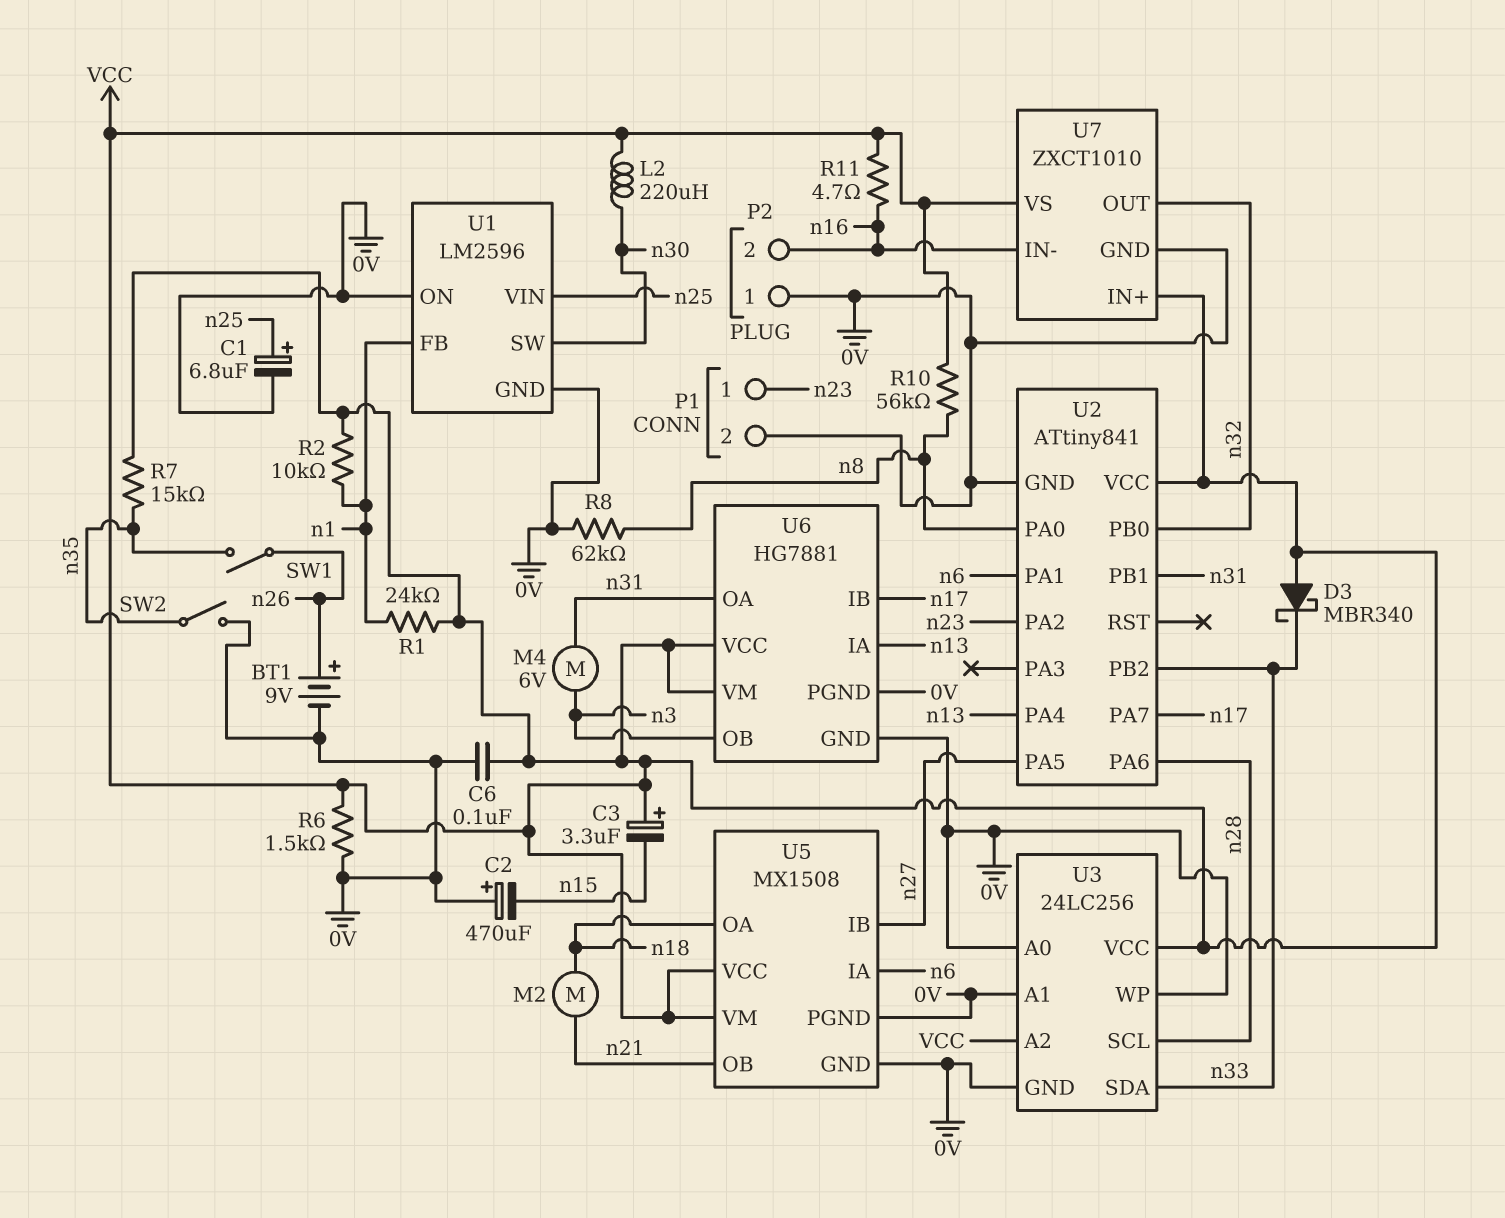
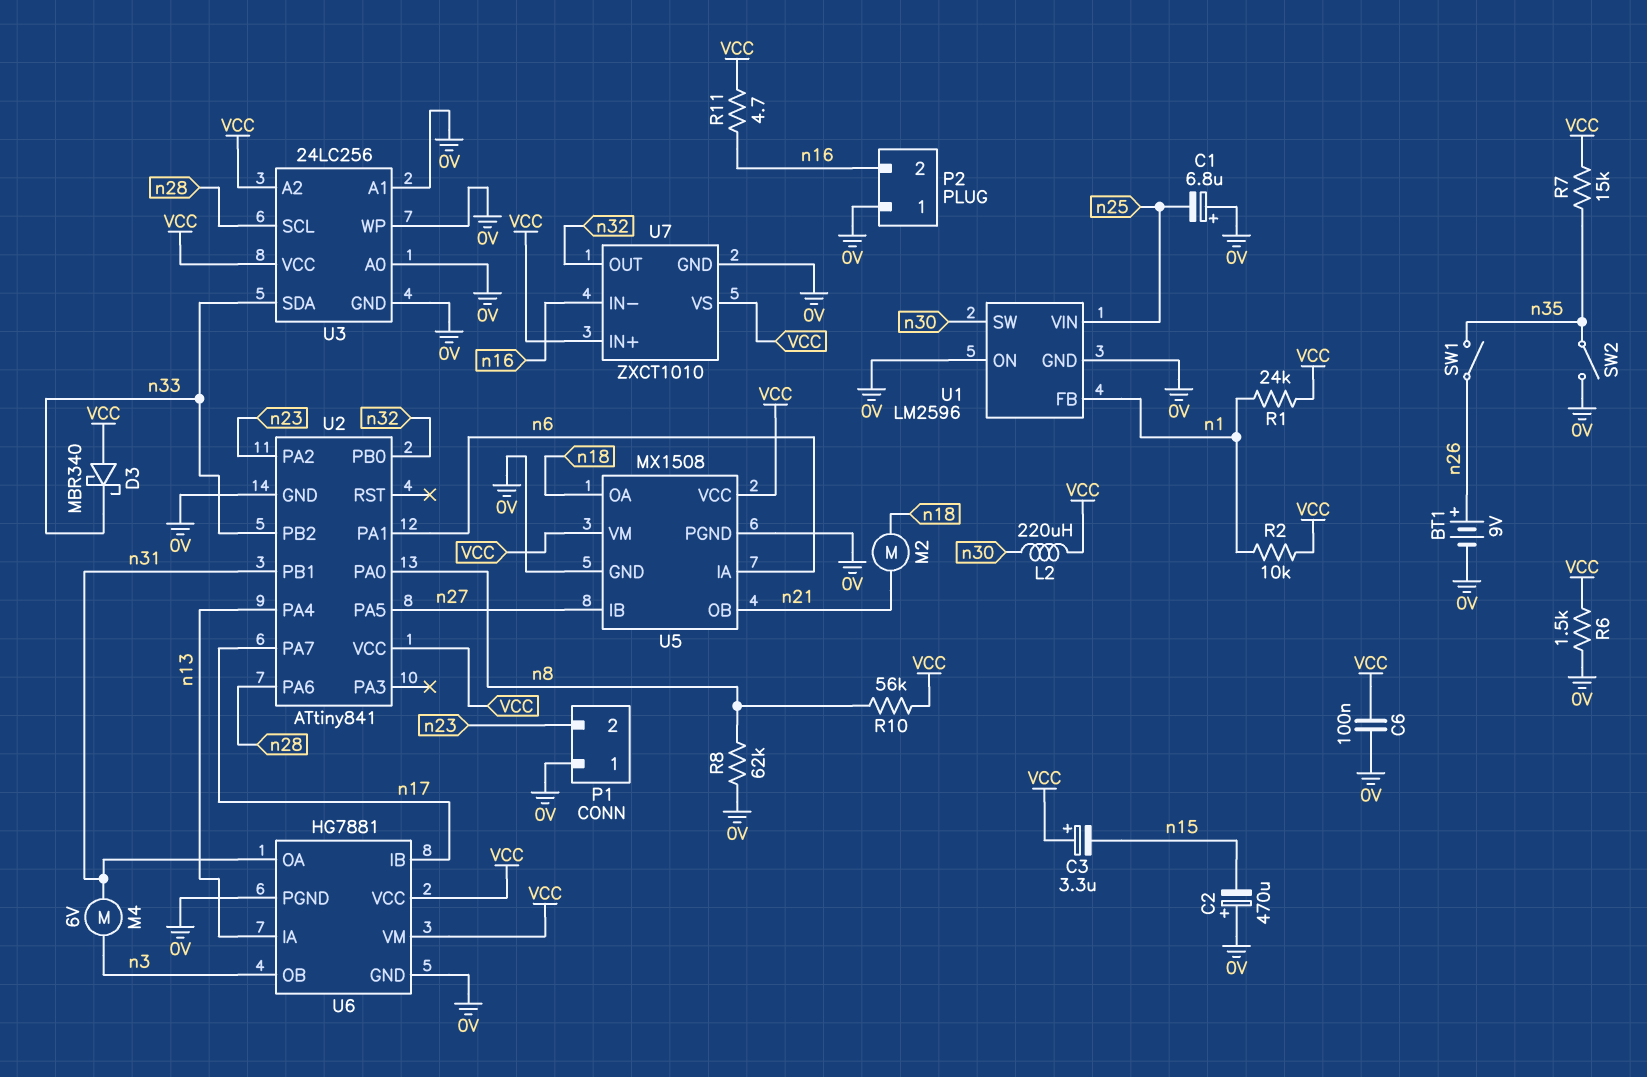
C1: 6.8uF (plus n25, minus 0V) -> 6.8uF (plus 0V, minus n25)
P1 pin 1: n23 -> 0V
P1 pin 2: 0V -> n23

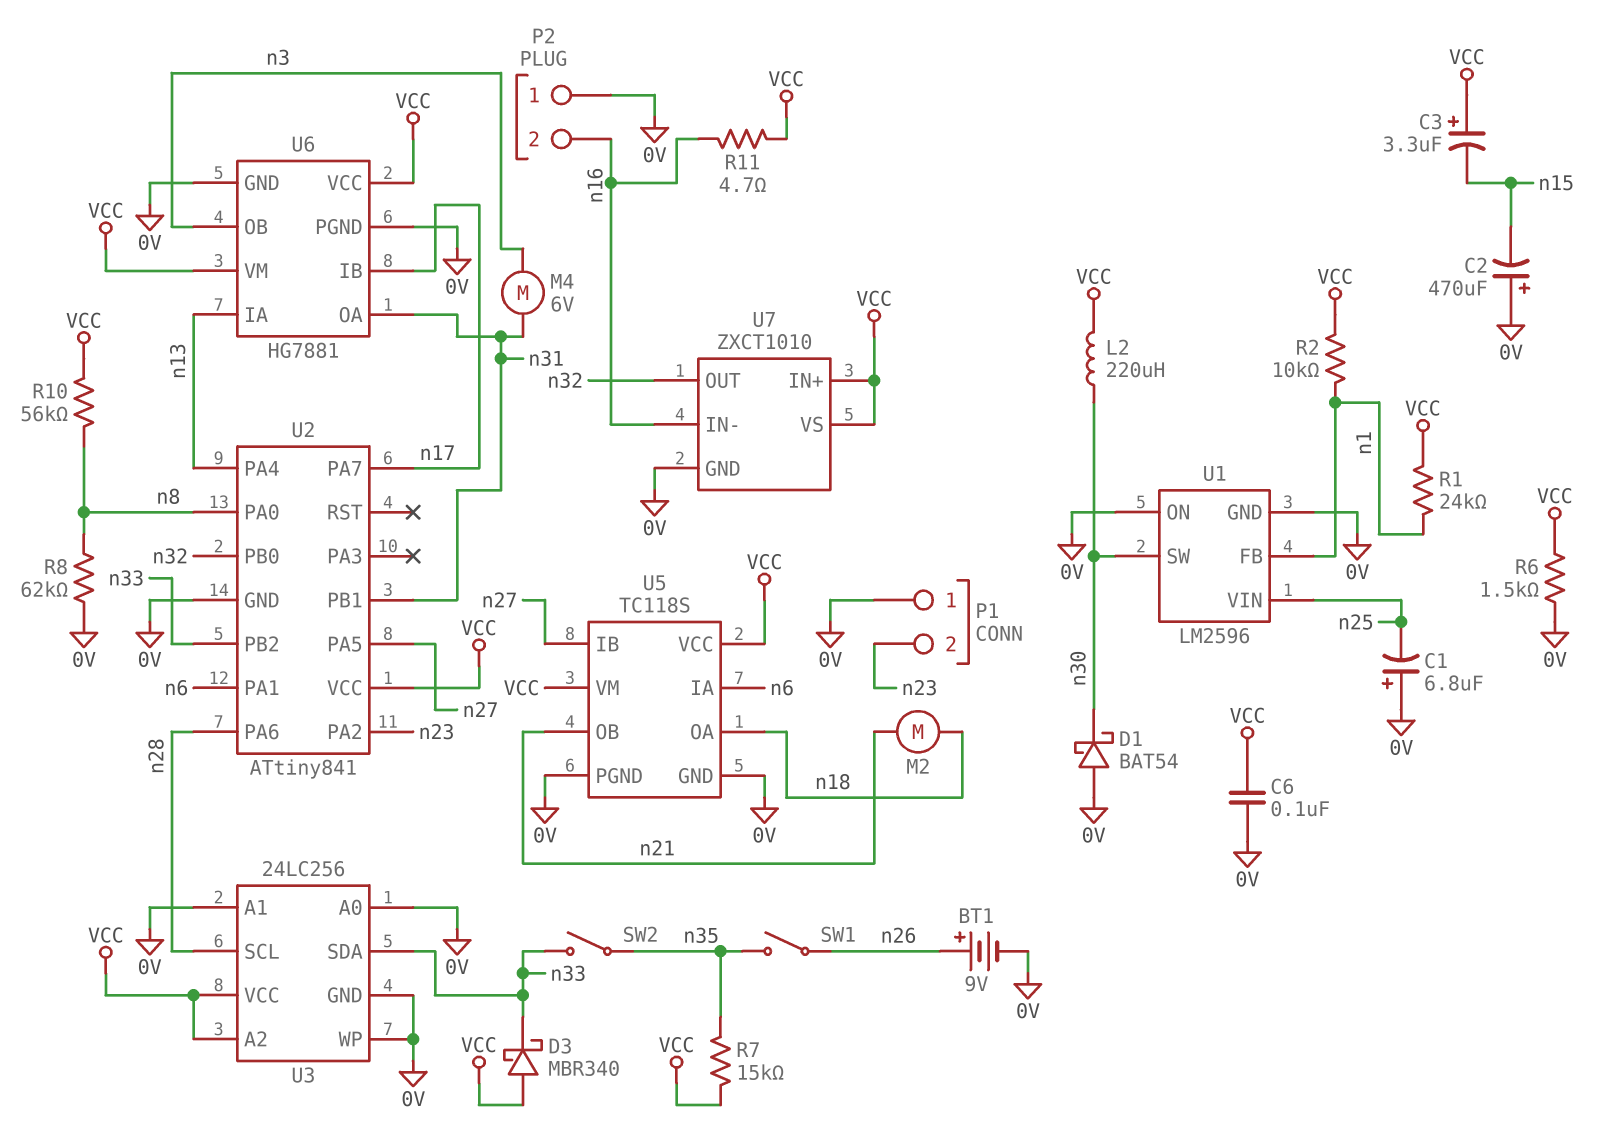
D1: none -> schottky BAT54 (A 0V, K n30)
SW2: switch (0V, n35) -> switch (n33, n35)
U5: MX1508 -> TC118S

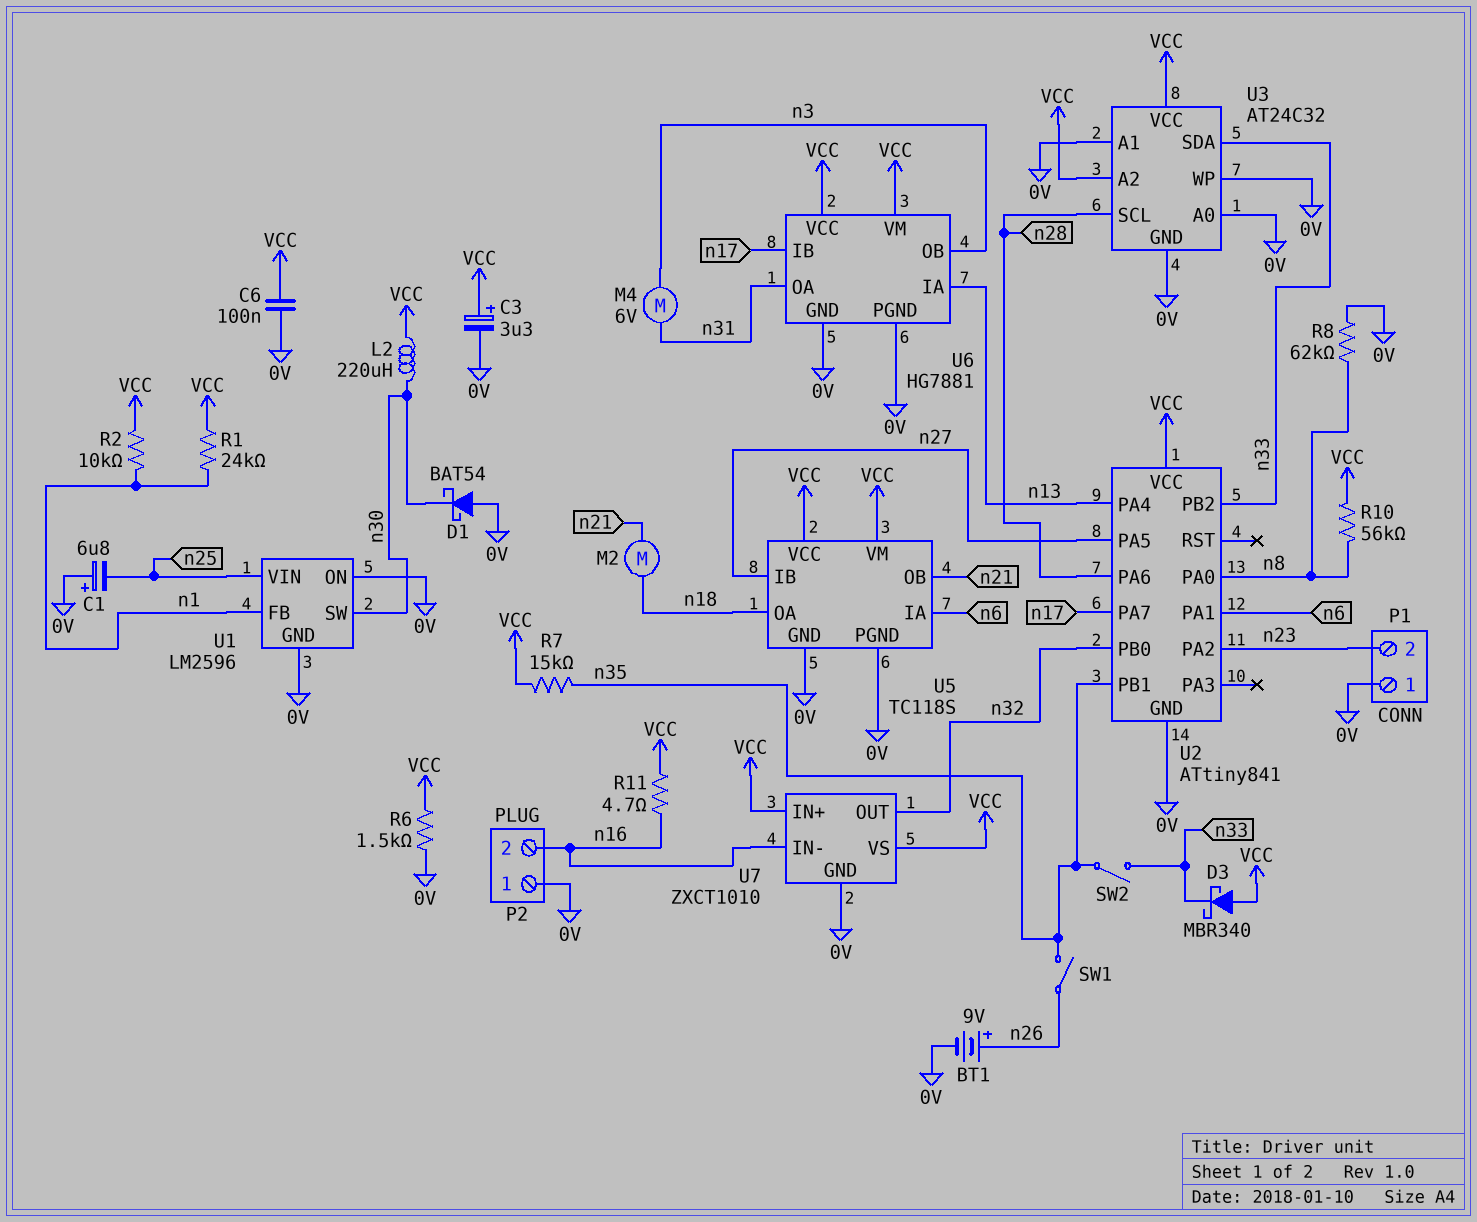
C2: 470uF (plus 0V, minus n15) -> none
C3: 3.3uF (plus VCC, minus n15) -> 3.3uF (plus VCC, minus 0V)
U2 pin PB1: n31 -> n35
U3: 24LC256 -> AT24C32

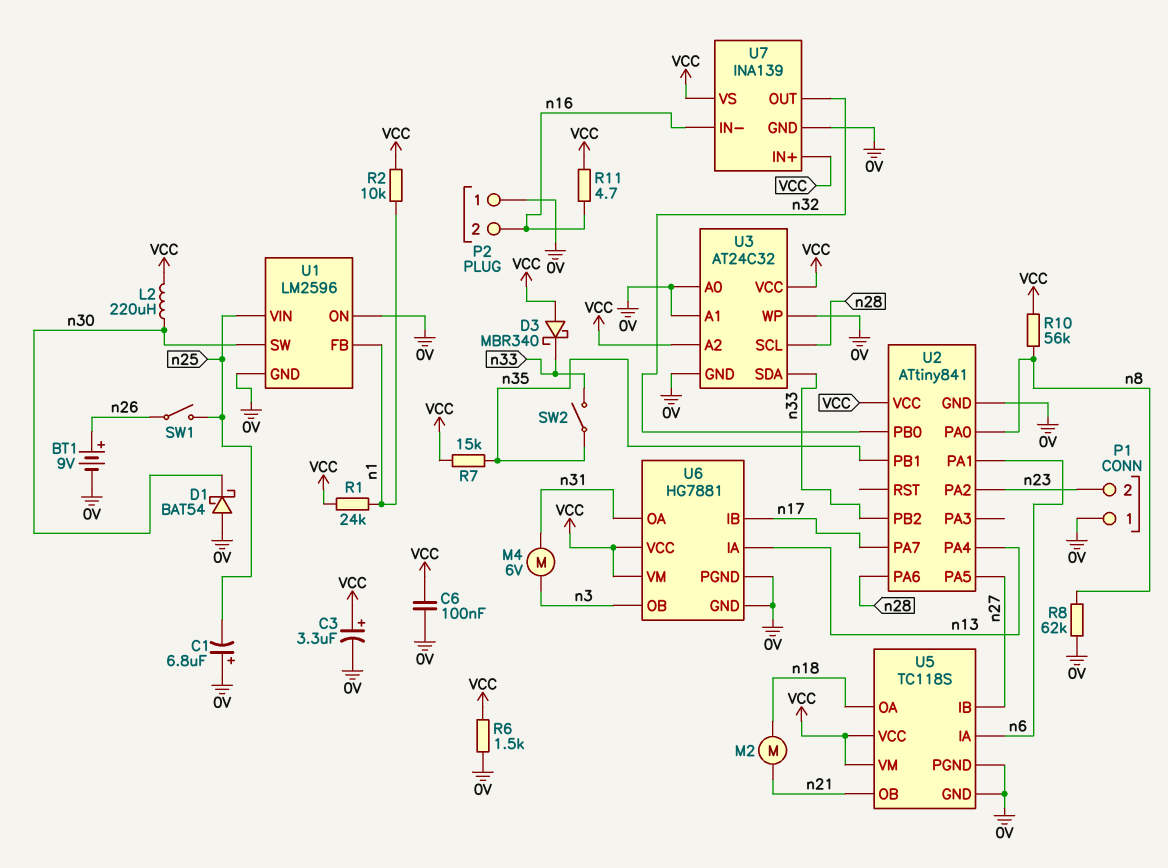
SW1: switch (n26, n35) -> switch (n25, n26)
U7: ZXCT1010 -> INA139

